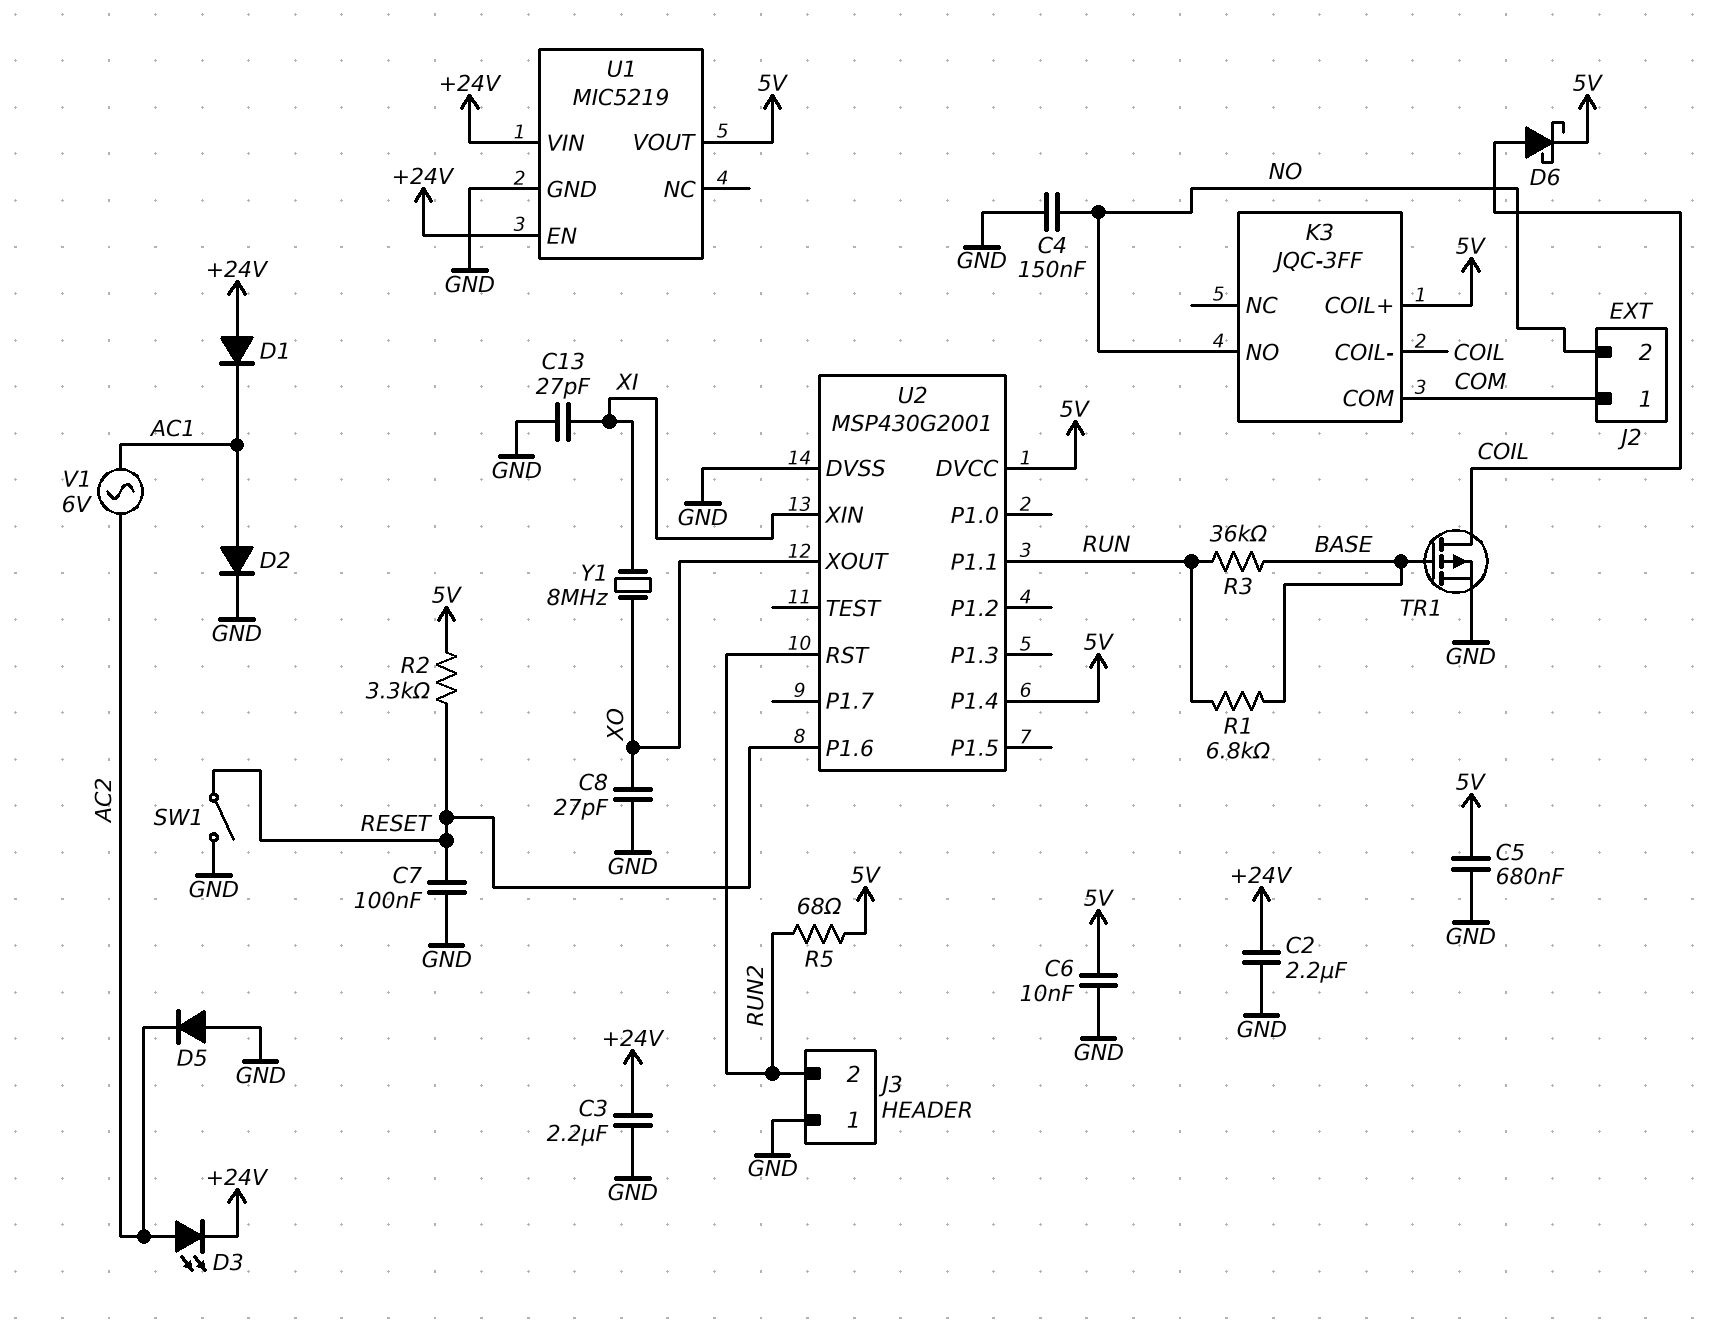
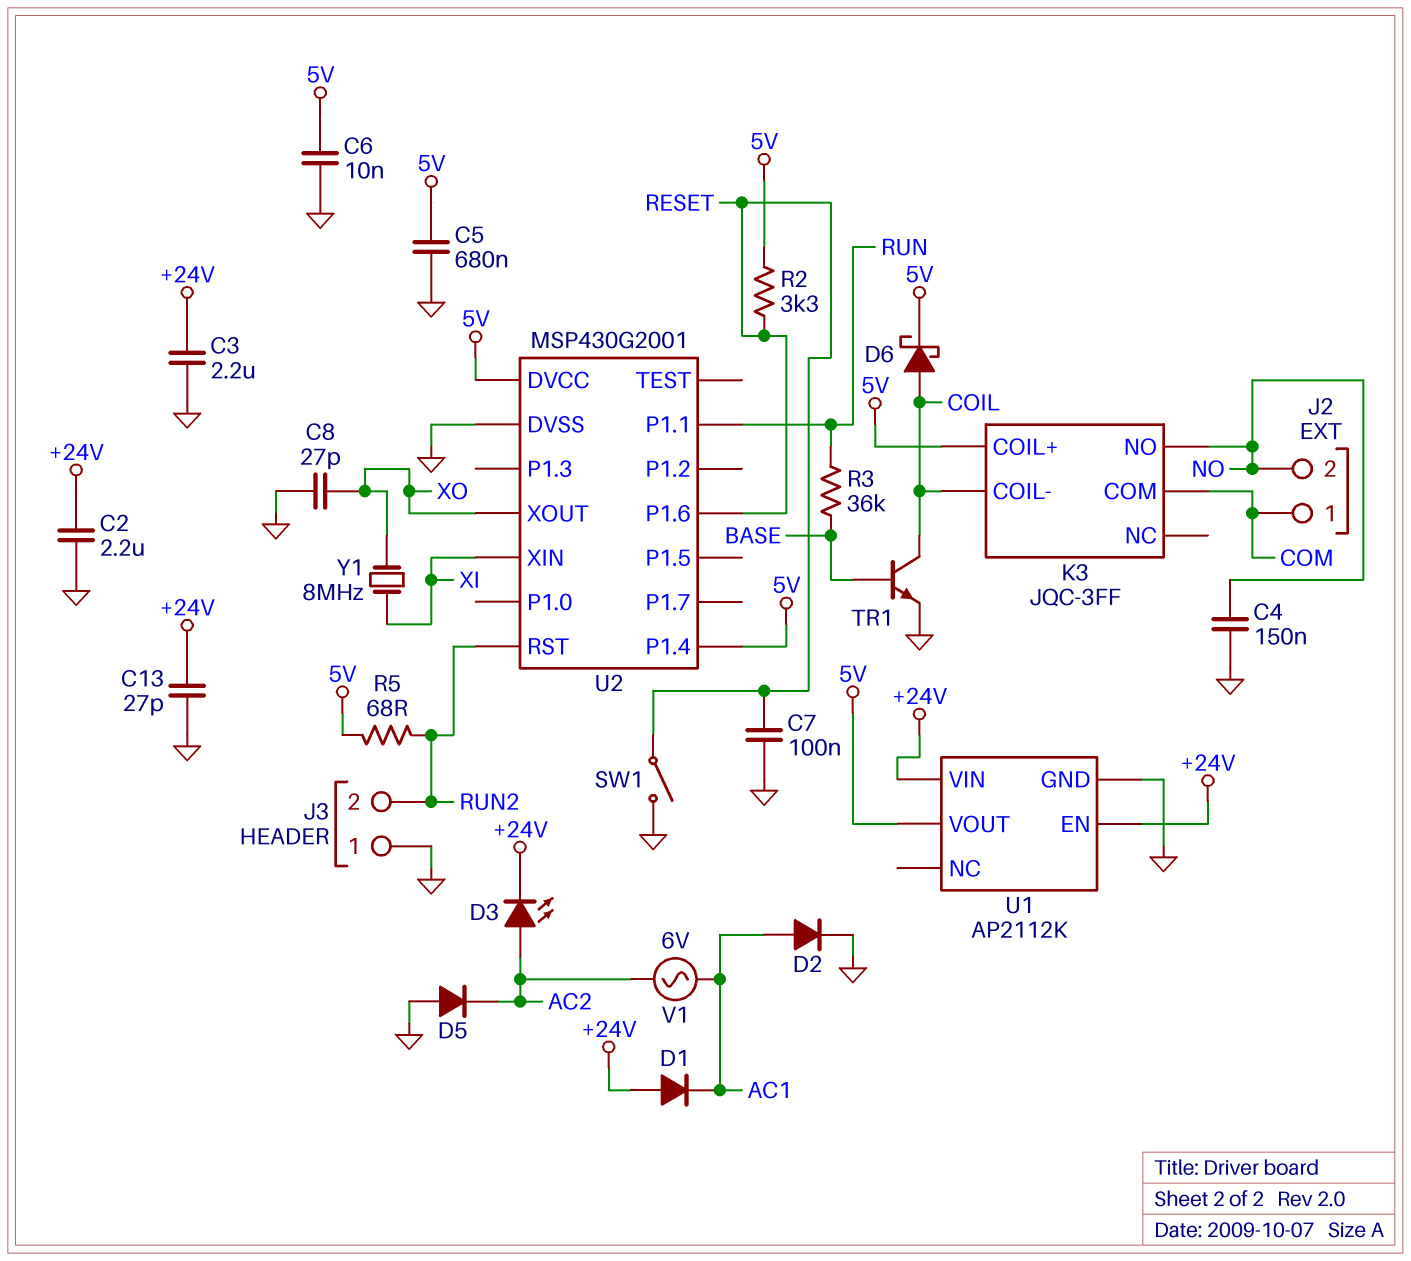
C13: 27pF (GND, XI) -> 27pF (+24V, GND)
R1: 6.8k (BASE, RUN) -> none
TR1: PMOS (G BASE, D COIL, S GND) -> NPN (B BASE, C COIL, E GND)
U1: MIC5219 -> AP2112K

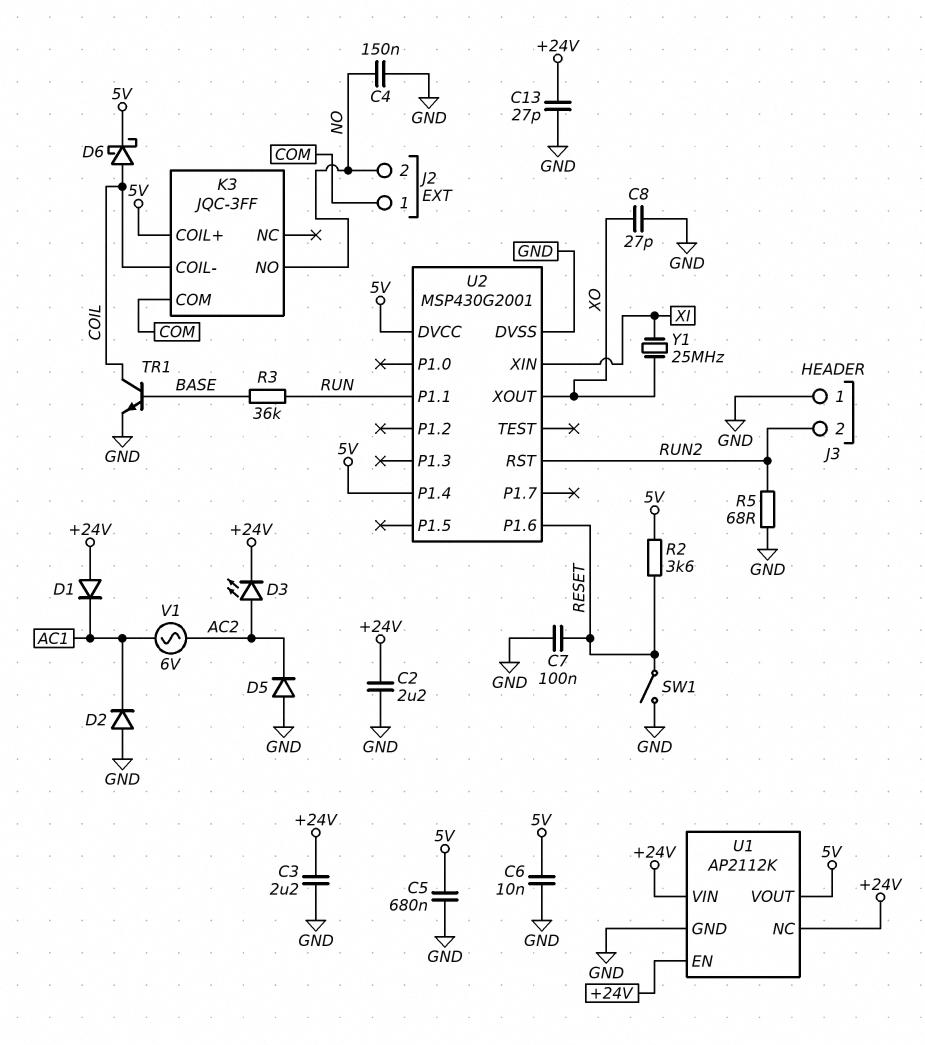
D2: diode (A AC1, K GND) -> diode (A GND, K AC1)
R2: 3.3k (5V, RESET) -> 3.6k (5V, RESET)
R5: 68 (5V, RUN2) -> 68 (GND, RUN2)
U1 pin NC: none -> +24V
Y1: 8MHz (XI, XO) -> 25MHz (XI, XO)

